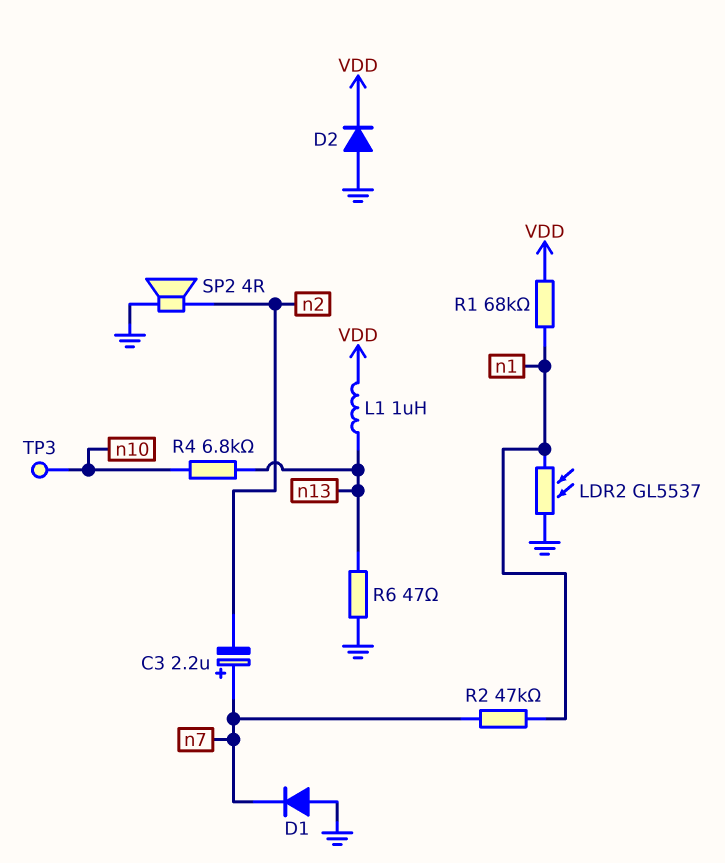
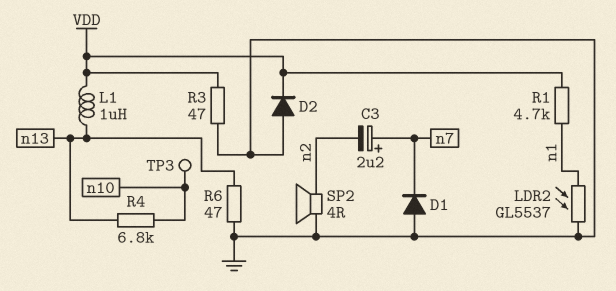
R1: 68k (VDD, n1) -> 4.7k (VDD, n1)
R2: 47k (n1, n7) -> none
R3: none -> 47 (GND, VDD)

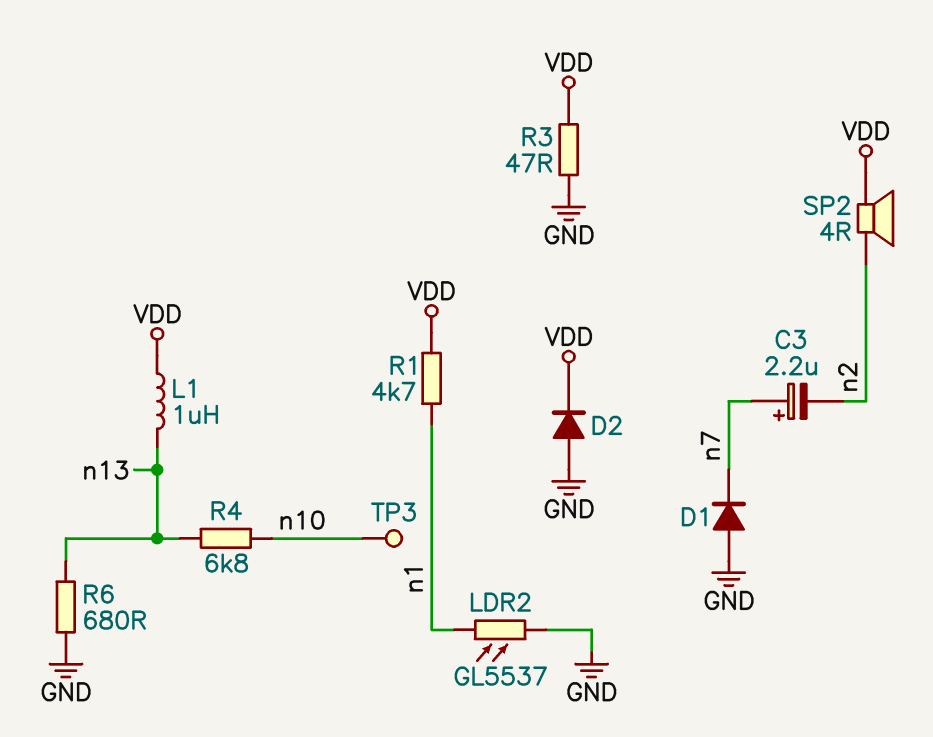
R6: 47 (GND, n13) -> 680 (GND, n13)
SP2: speaker 4R (GND, n2) -> speaker 4R (VDD, n2)

